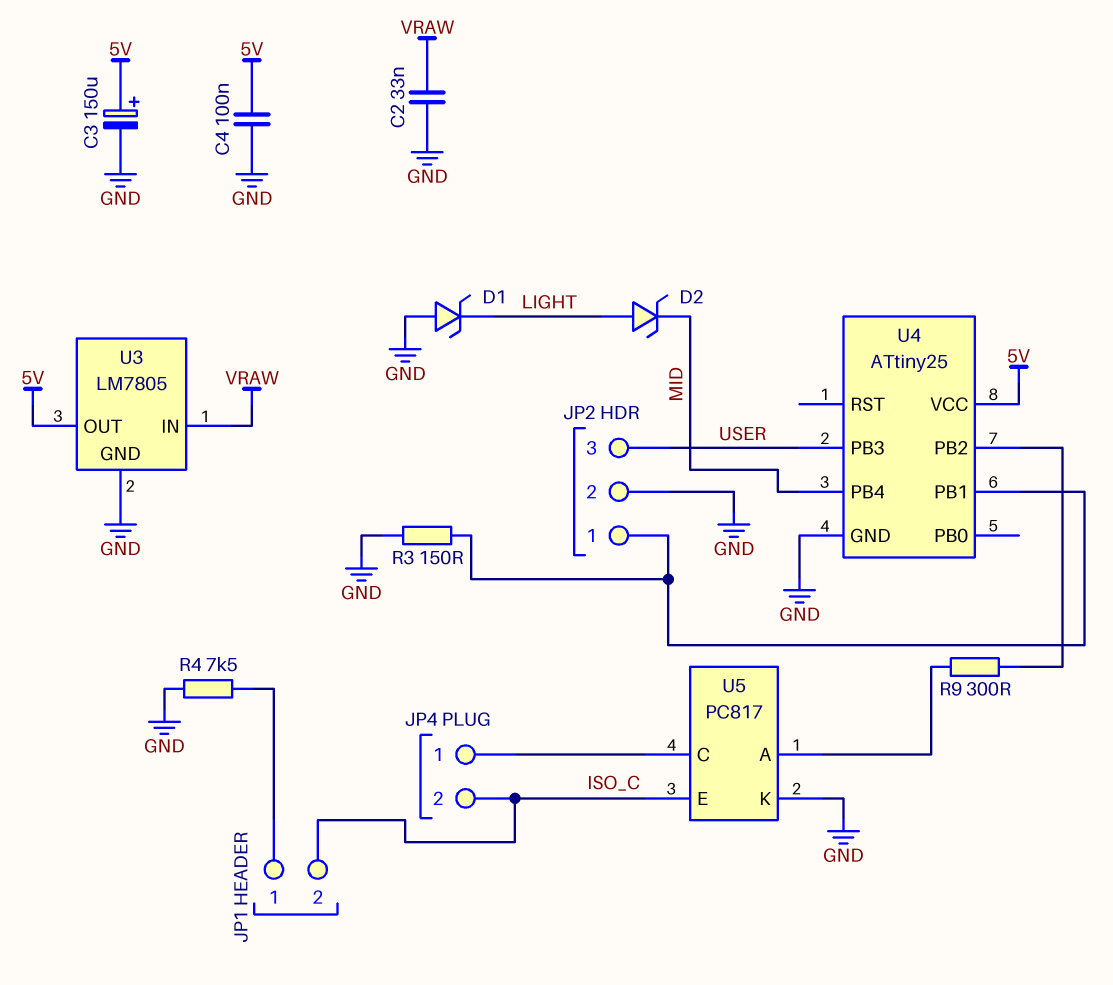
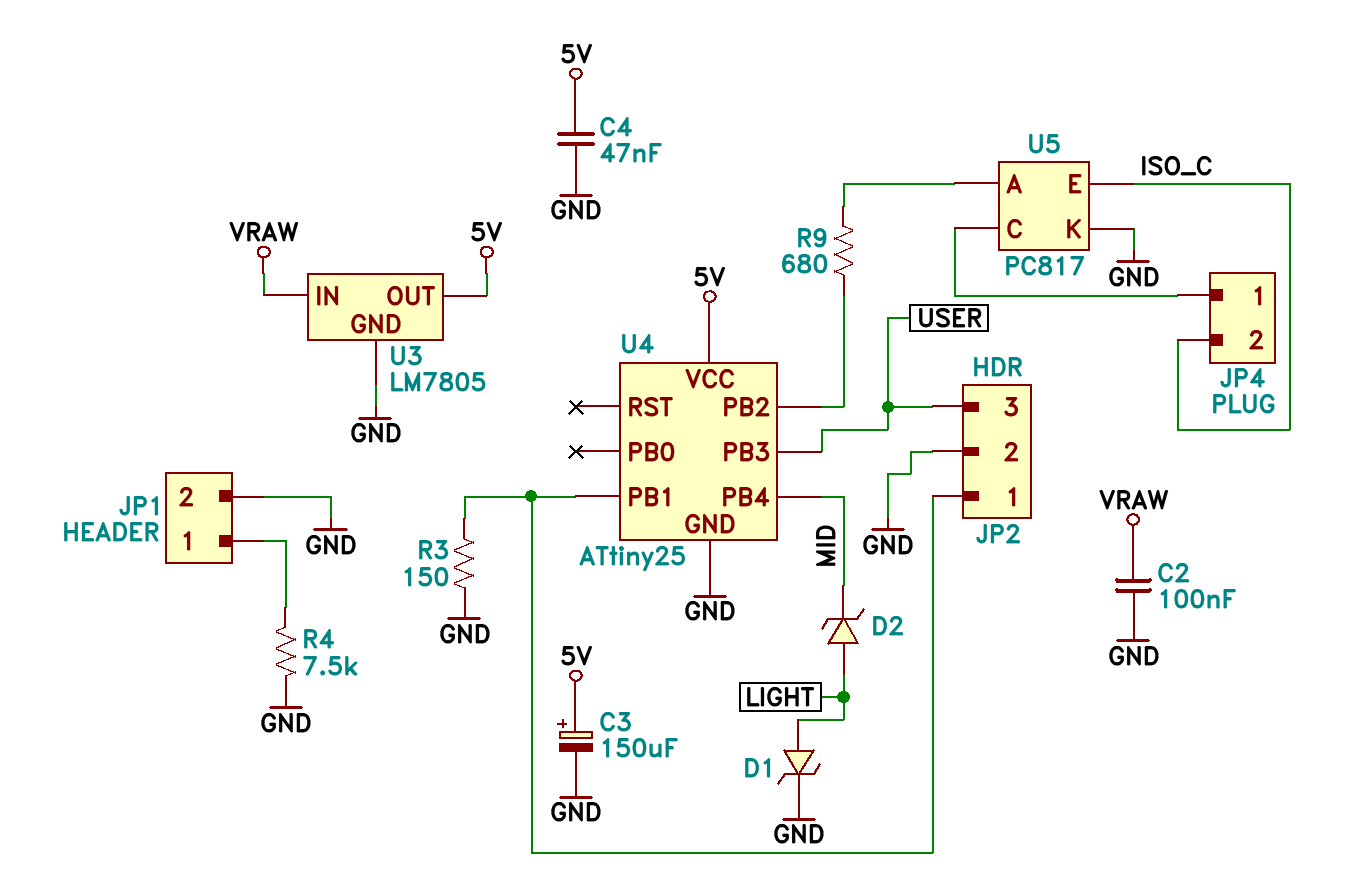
C2: 33nF (GND, VRAW) -> 100nF (GND, VRAW)
C4: 100nF (5V, GND) -> 47nF (5V, GND)
D1: zener (A GND, K LIGHT) -> zener (A LIGHT, K GND)
JP1 pin 2: ISO_C -> GND
R9: 300 (U4/PB2, U5/A) -> 680 (U4/PB2, U5/A)

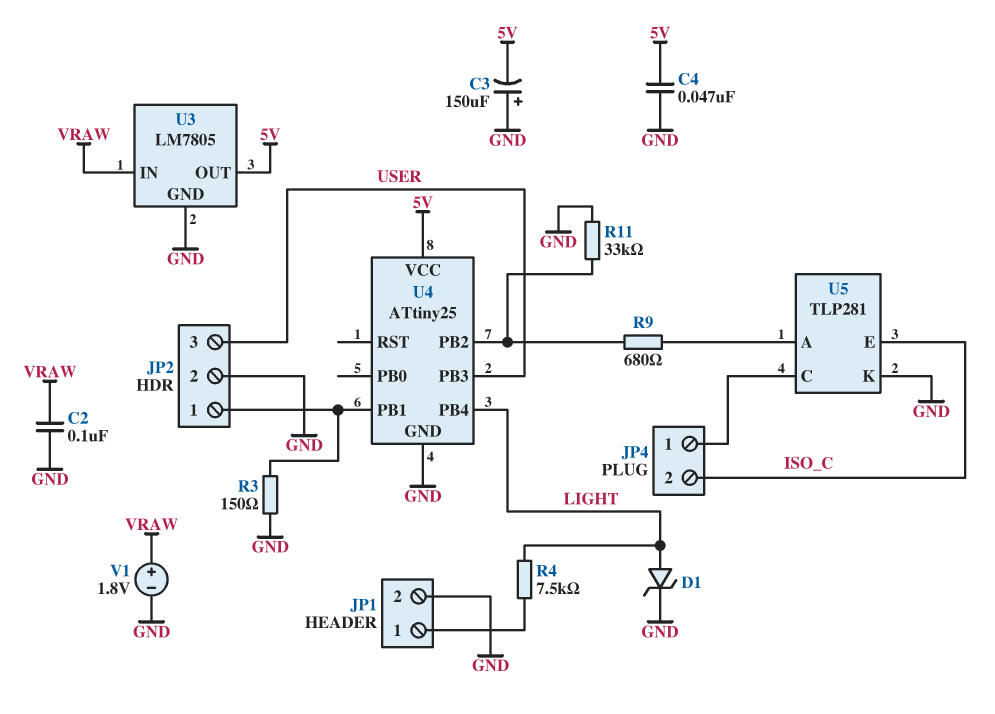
C3: 150uF (plus 5V, minus GND) -> 150uF (plus GND, minus 5V)
D2: zener (A LIGHT, K MID) -> none
R4: 7.5k (GND, JP1/1) -> 7.5k (JP1/1, LIGHT)
R11: none -> 33k (GND, U4/PB2)
U4 pin PB4: MID -> LIGHT
U5: PC817 -> TLP281
V1: none -> 1.8V (plus VRAW, minus GND)

